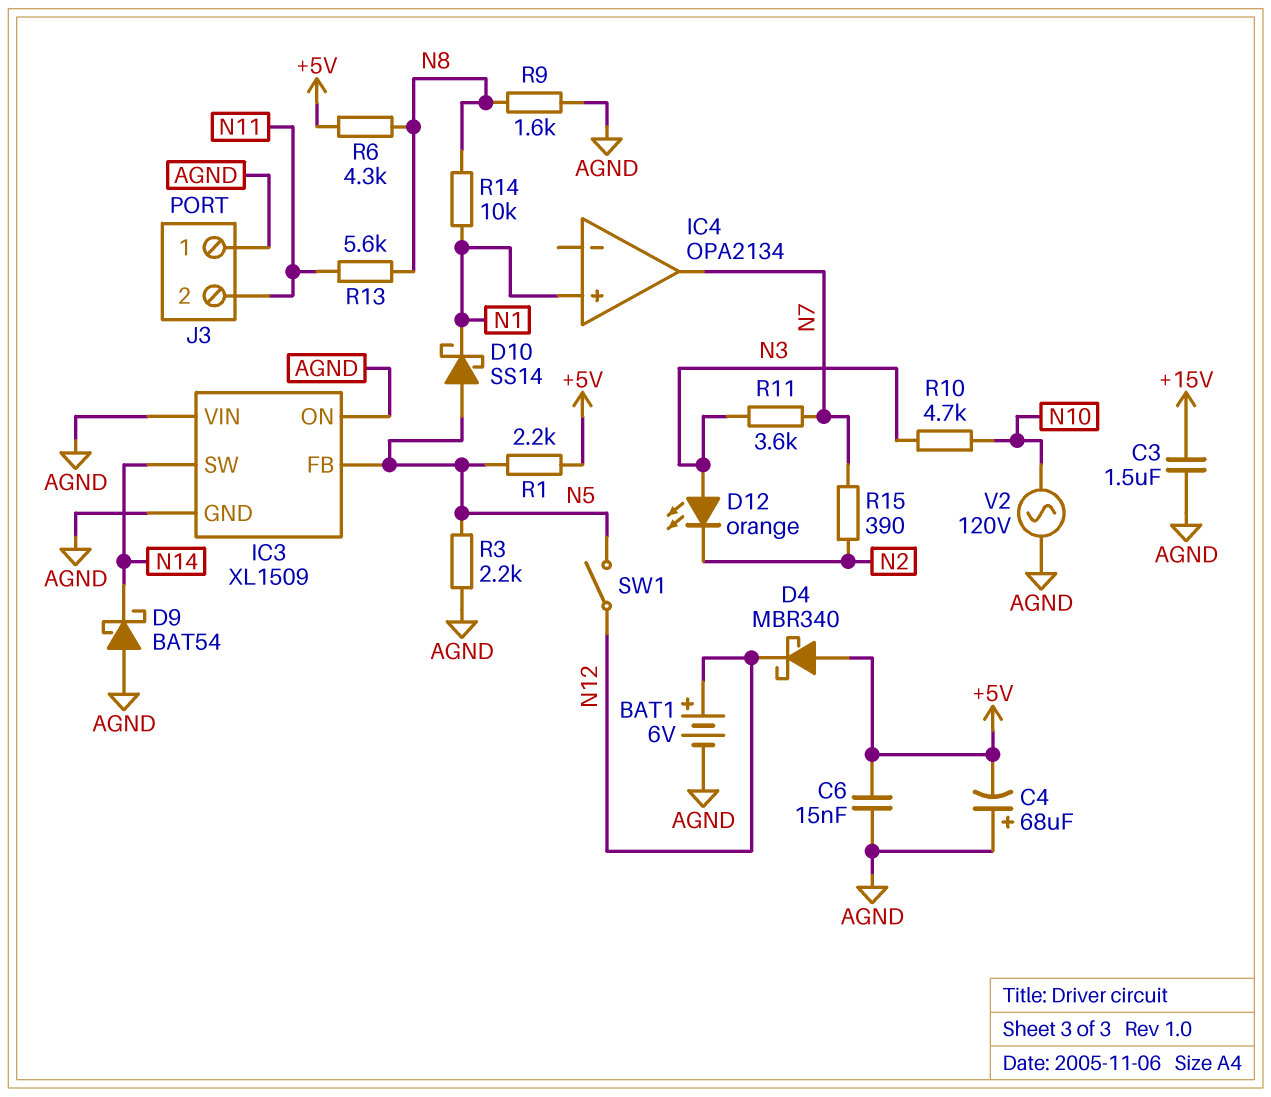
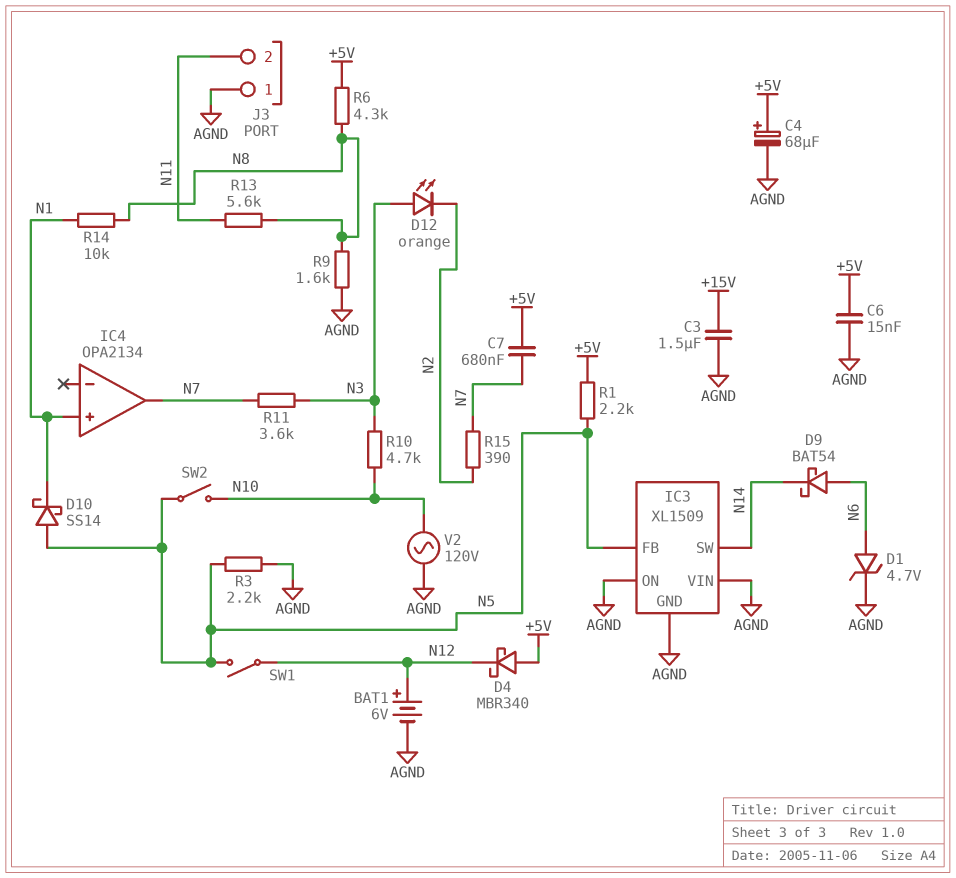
C4: 68uF (plus AGND, minus +5V) -> 68uF (plus +5V, minus AGND)
C7: none -> 680nF (+5V, N7)
D1: none -> zener 4.7V (A N6, K AGND)
D9: schottky BAT54 (A AGND, K N14) -> schottky BAT54 (A N6, K N14)
SW2: none -> switch (N5, N10)

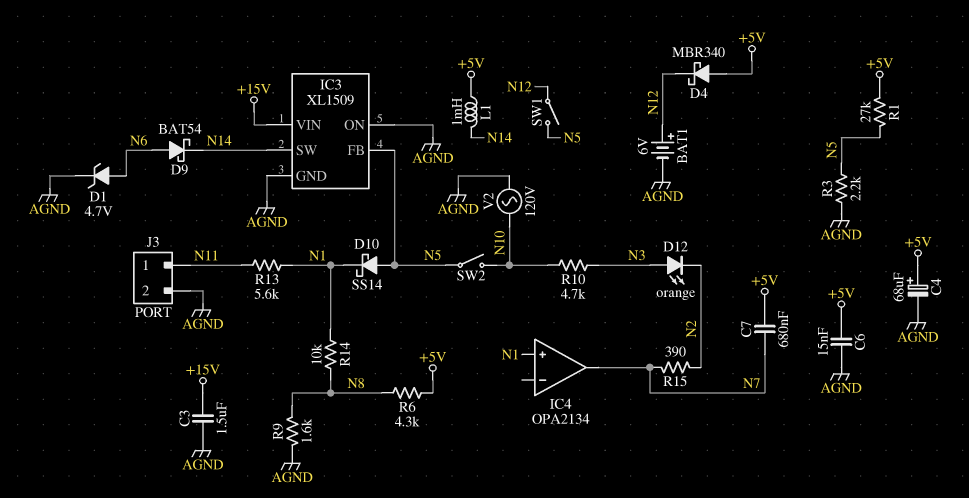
IC3 pin VIN: AGND -> +15V
J3 pin 1: AGND -> N11
J3 pin 2: N11 -> AGND
L1: none -> 1mH (+5V, N14)
R1: 2.2k (+5V, N5) -> 27k (+5V, N5)
R11: 3.6k (N3, N7) -> none
R13: 5.6k (N8, N11) -> 5.6k (N1, N11)

